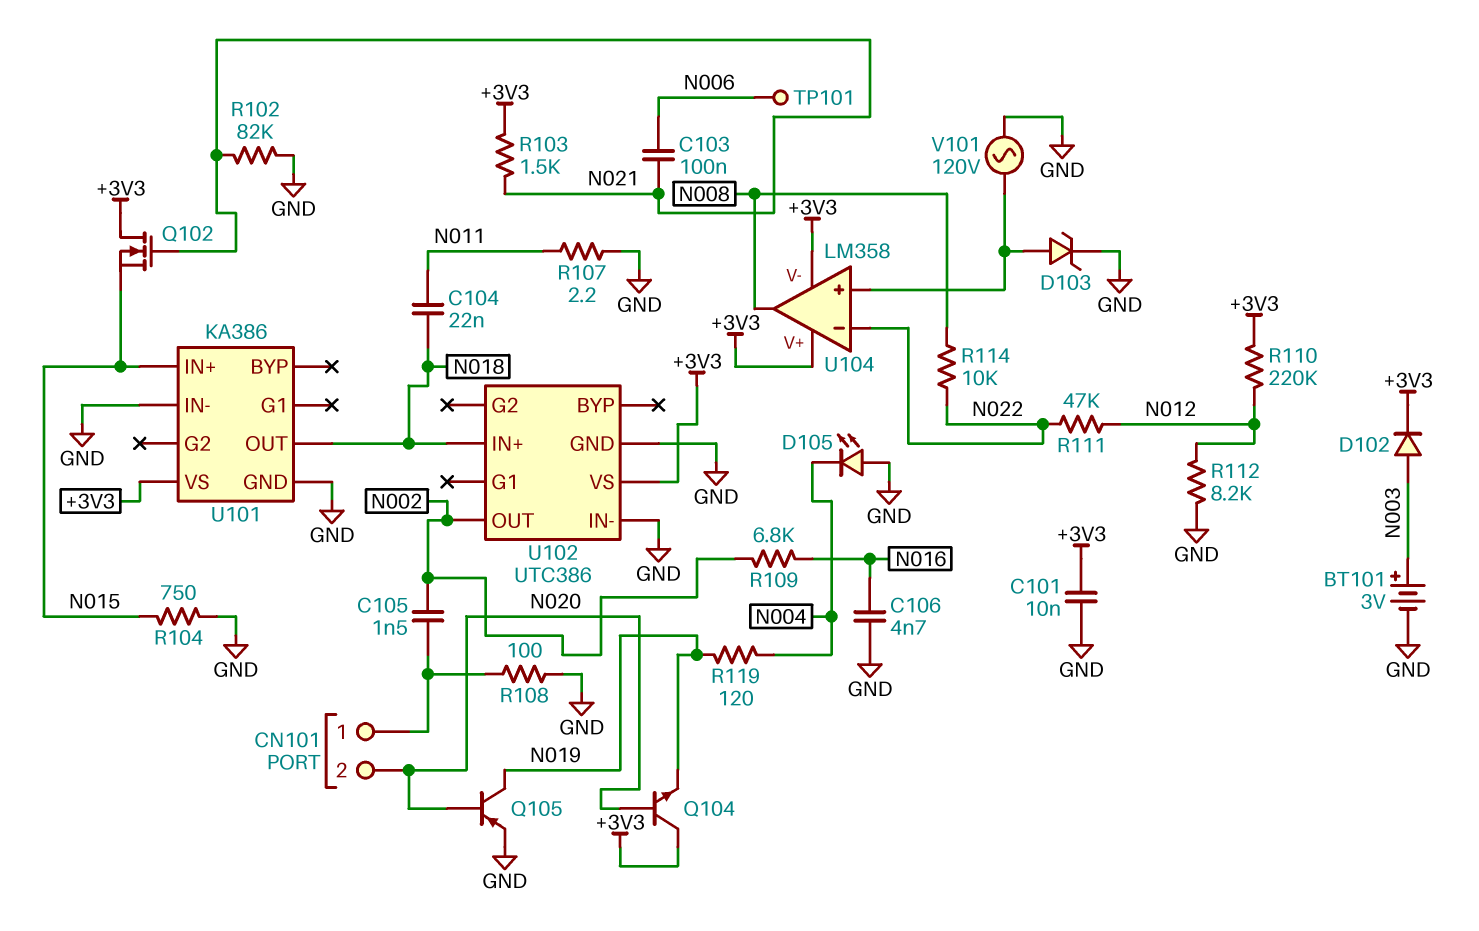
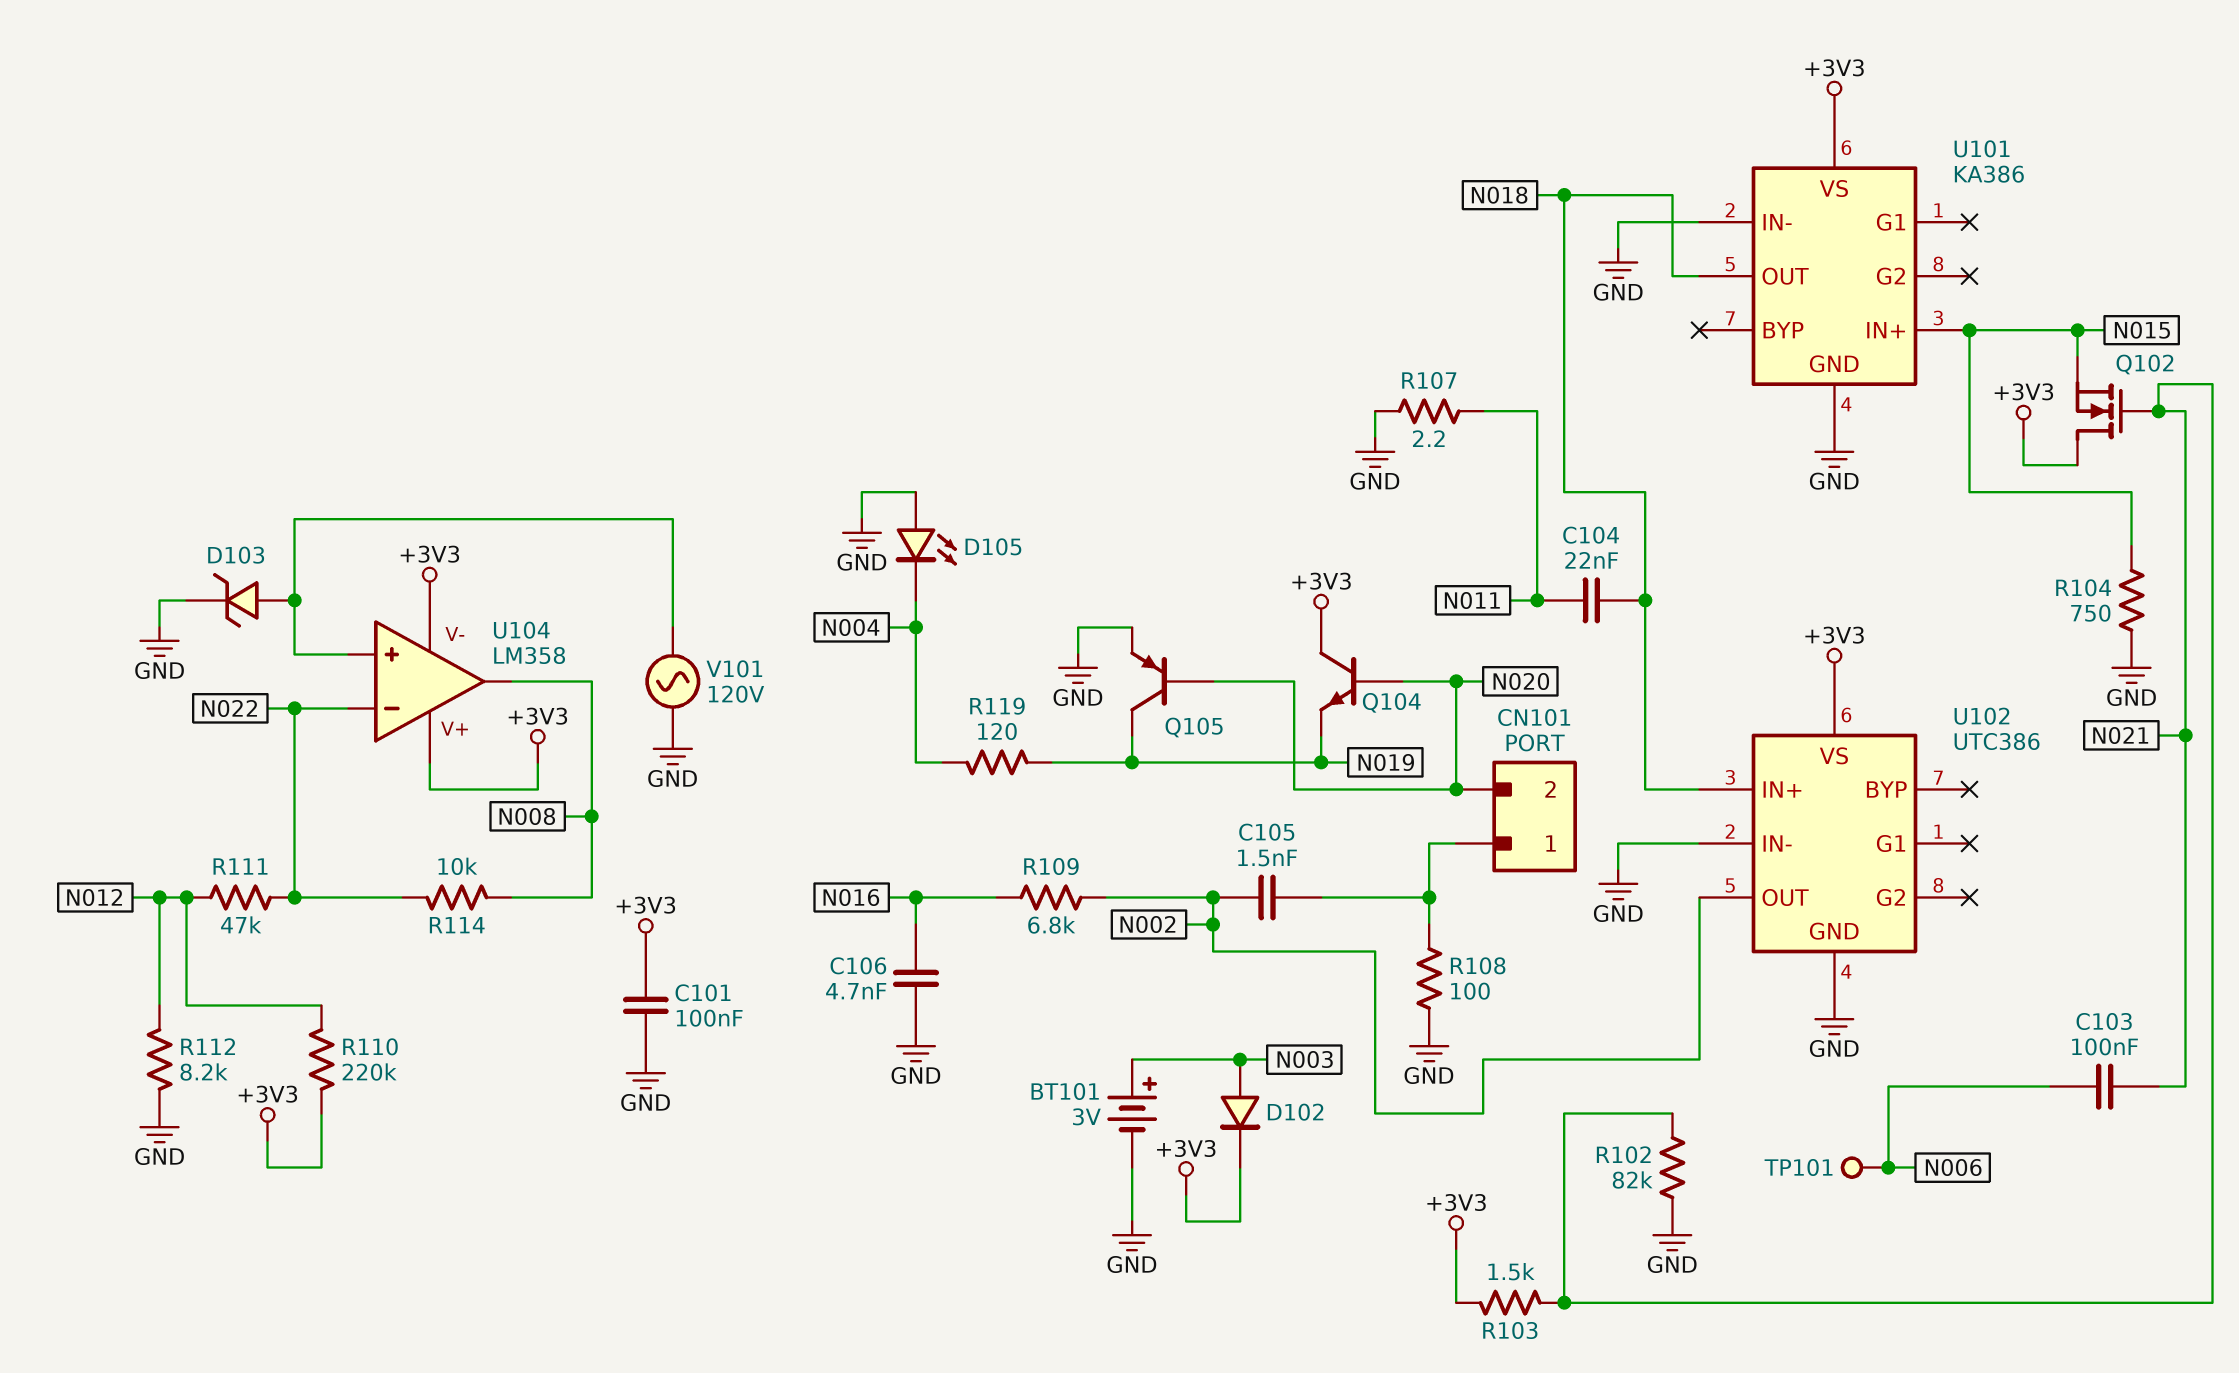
C101: 10nF (+3V3, GND) -> 100nF (+3V3, GND)

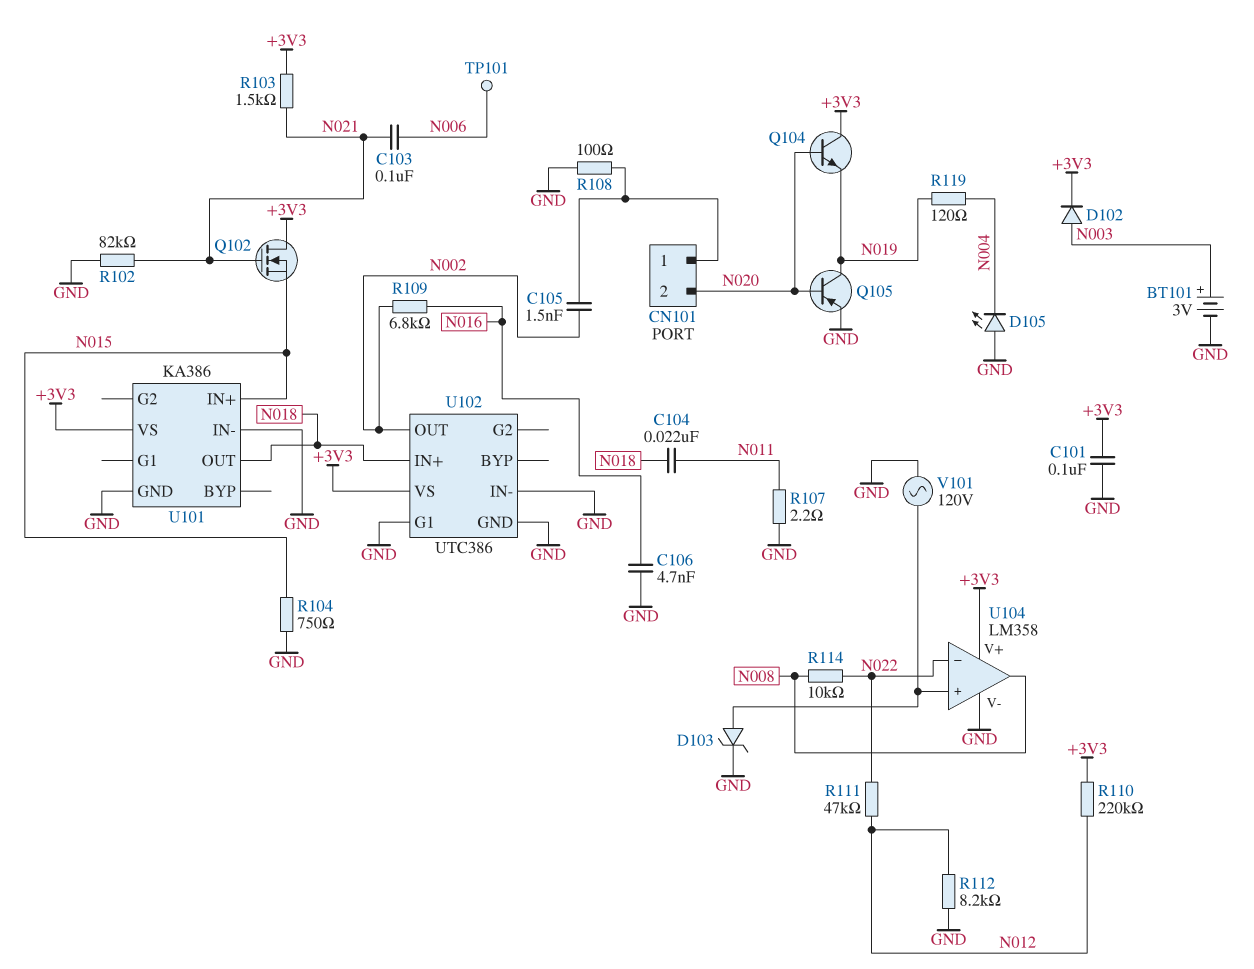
U102 pin G1: none -> GND
U104 pin V-: +3V3 -> GND

